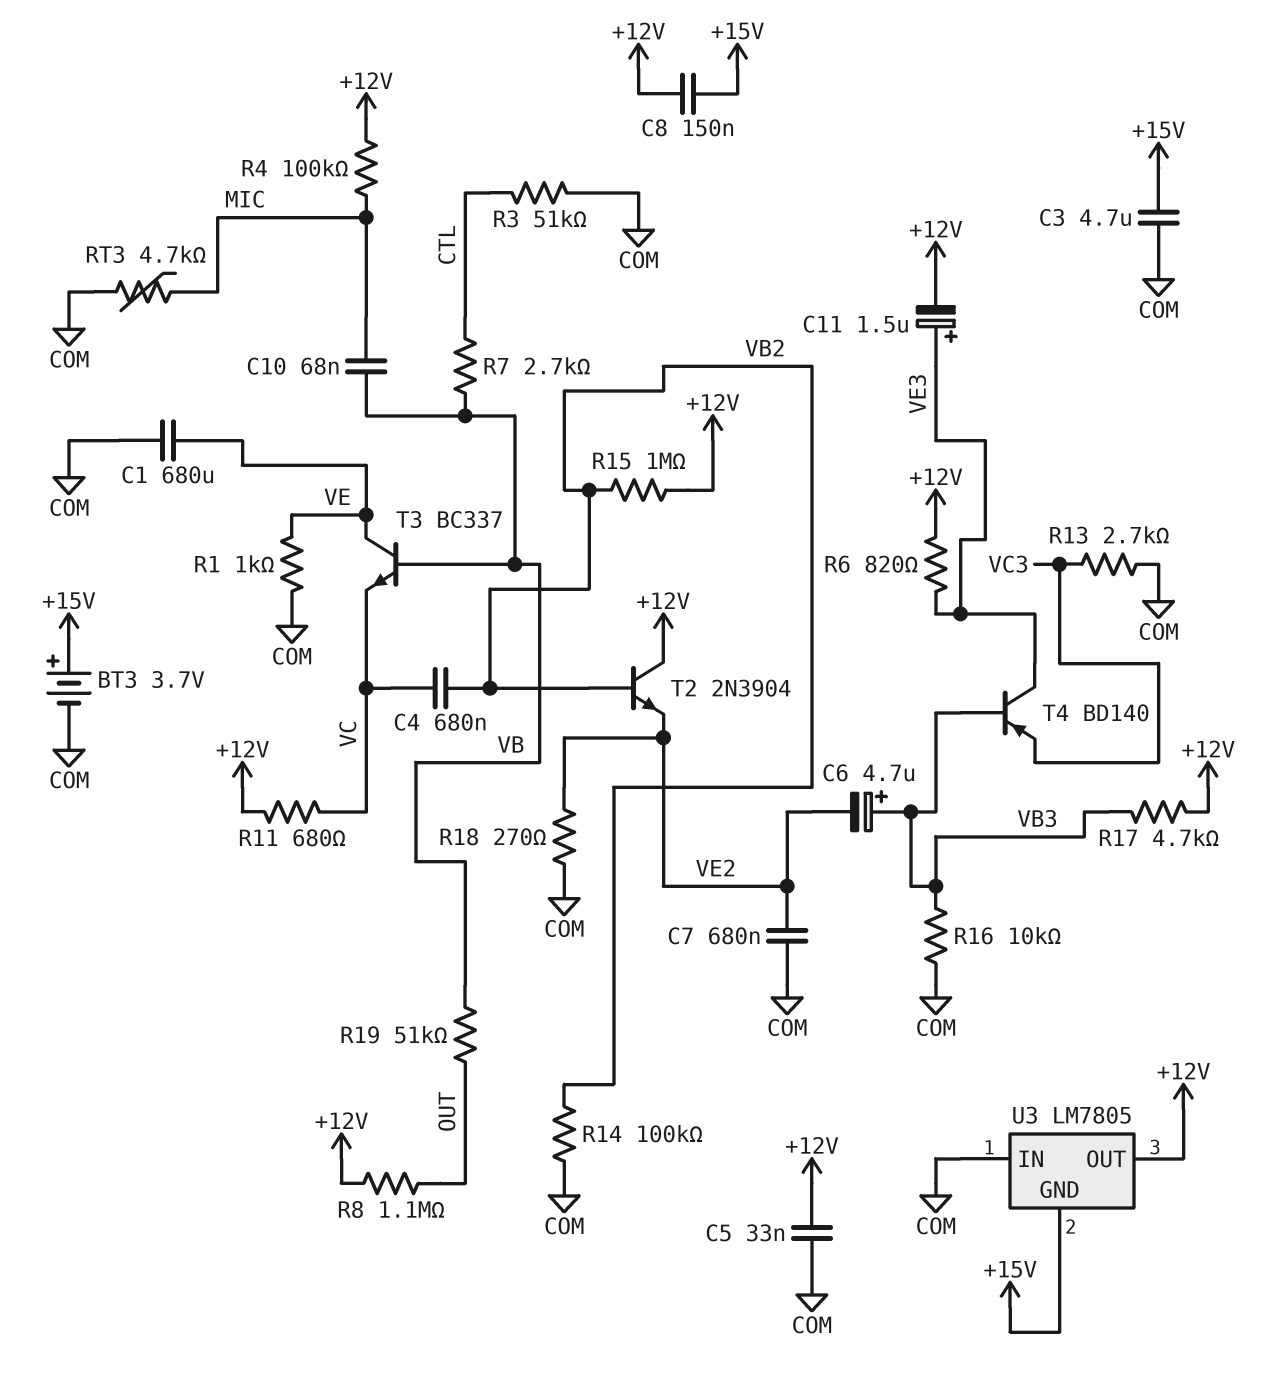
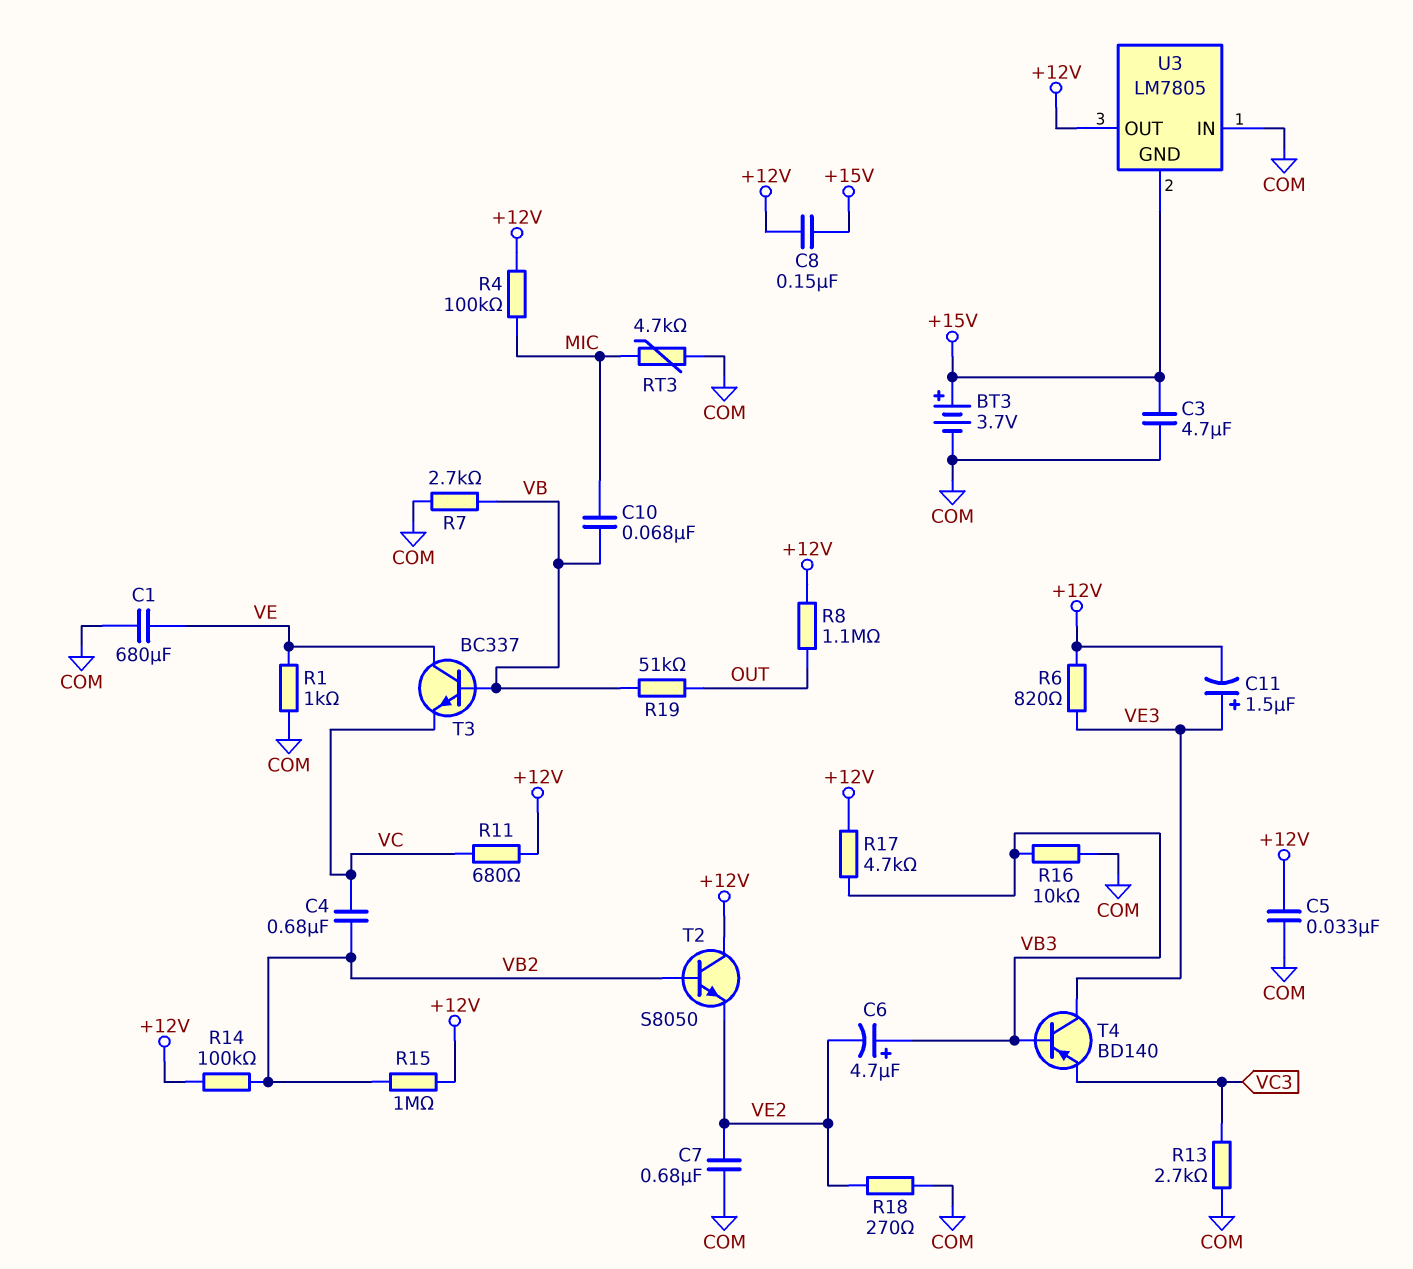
R3: 51k (COM, CTL) -> none
R7: 2.7k (CTL, VB) -> 2.7k (COM, VB)
R14: 100k (COM, VB2) -> 100k (+12V, VB2)
T2: NPN 2N3904 (B VB2, C +12V, E VE2) -> NPN S8050 (B VB2, C +12V, E VE2)

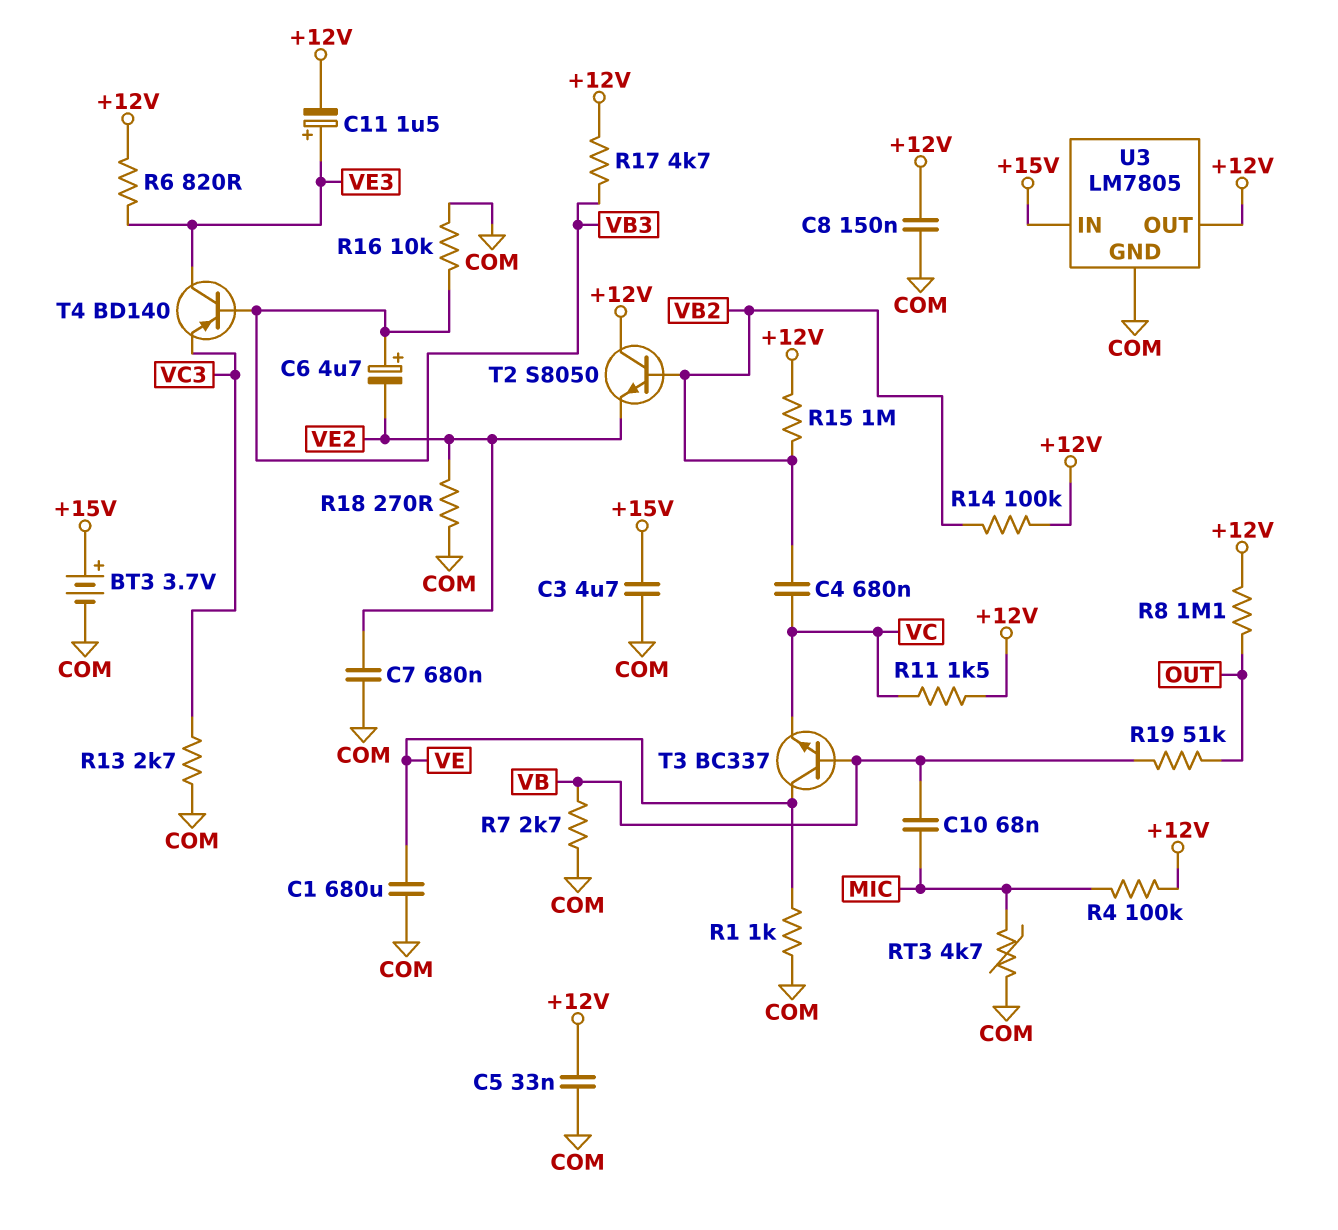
C8: 150nF (+12V, +15V) -> 150nF (+12V, COM)
R11: 680 (+12V, VC) -> 1.5k (+12V, VC)
U3 pin GND: +15V -> COM
U3 pin IN: COM -> +15V

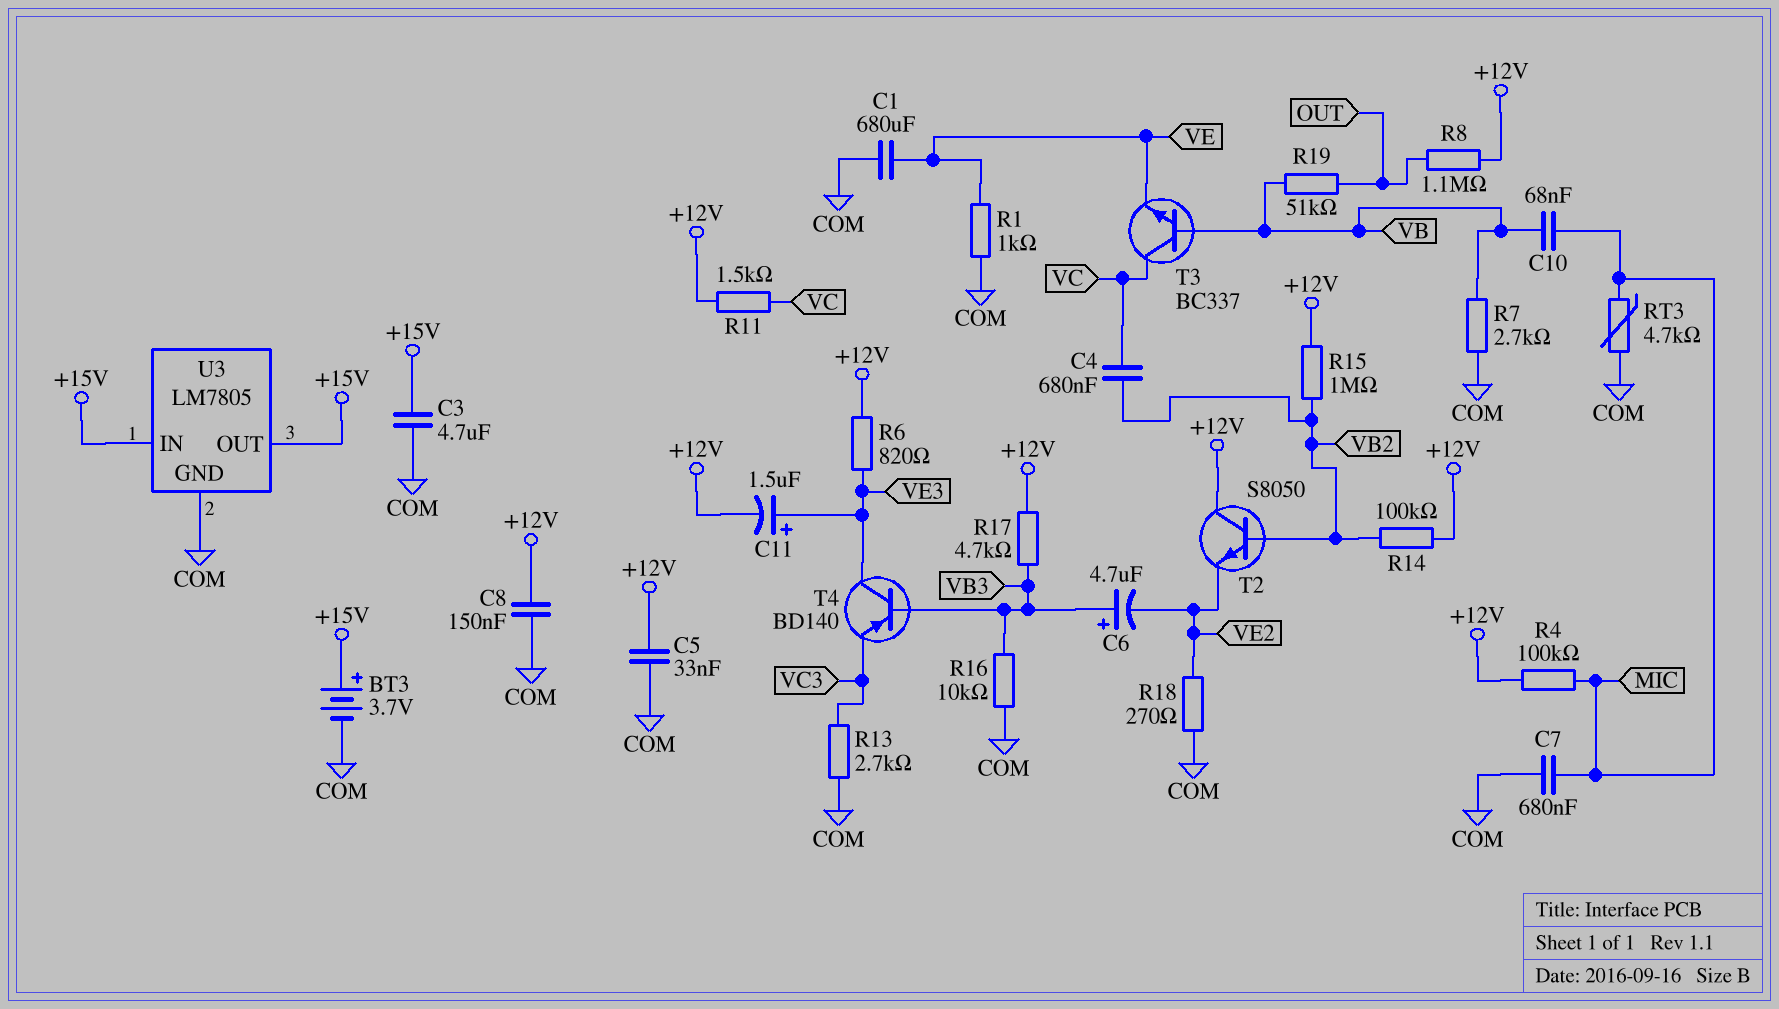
C7: 680nF (COM, VE2) -> 680nF (COM, MIC)
T3: NPN BC337 (B VB, C VE, E VC) -> NPN BC337 (B VB, C VC, E VE)
U3 pin OUT: +12V -> +15V

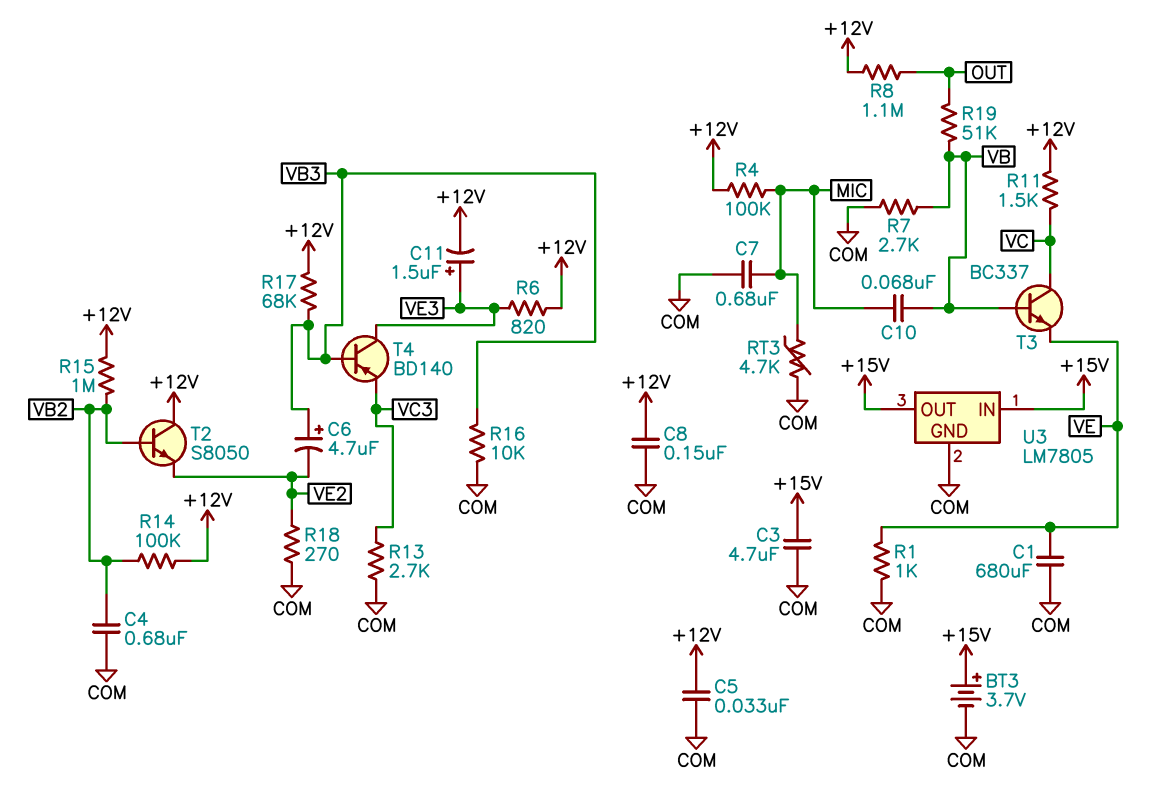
C4: 680nF (VB2, VC) -> 680nF (COM, VB2)
R17: 4.7k (+12V, VB3) -> 68k (+12V, VB3)

